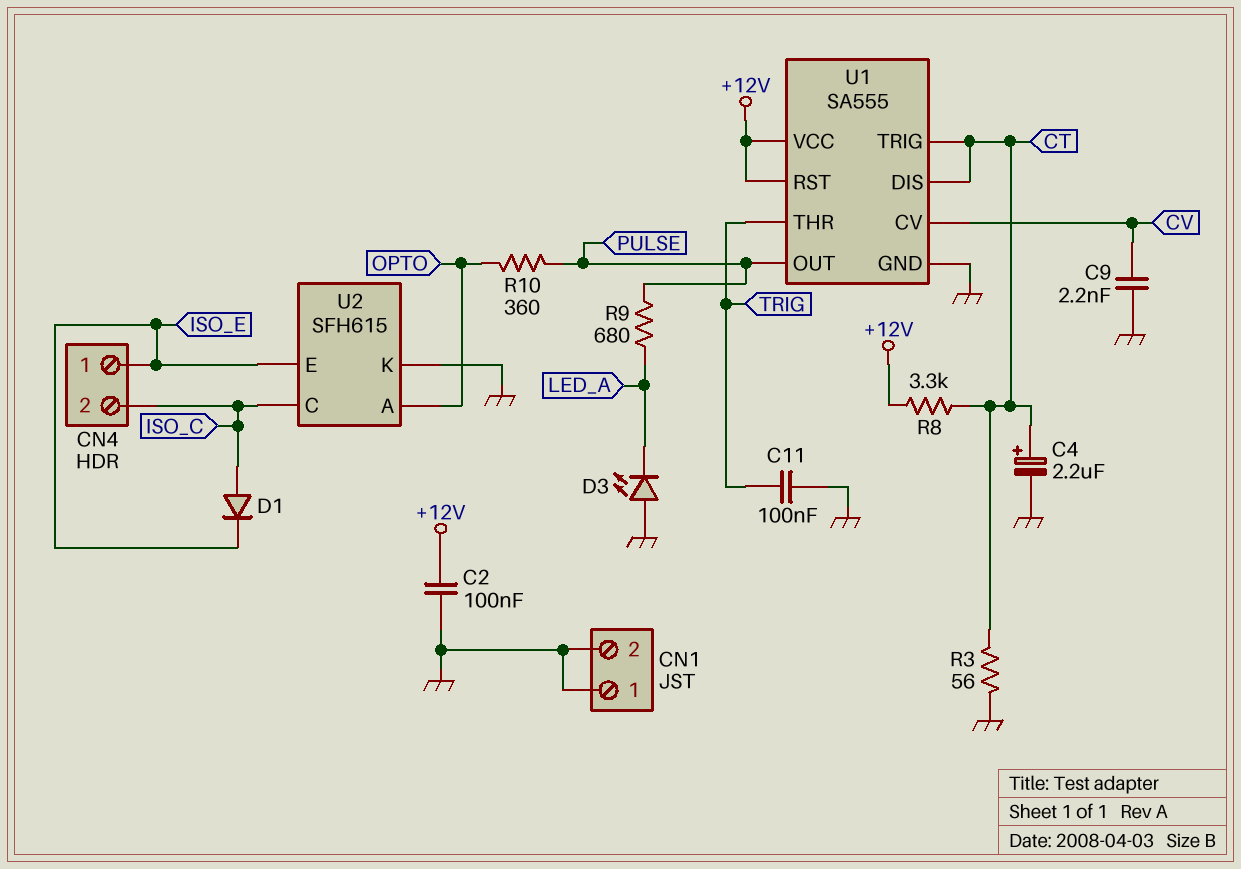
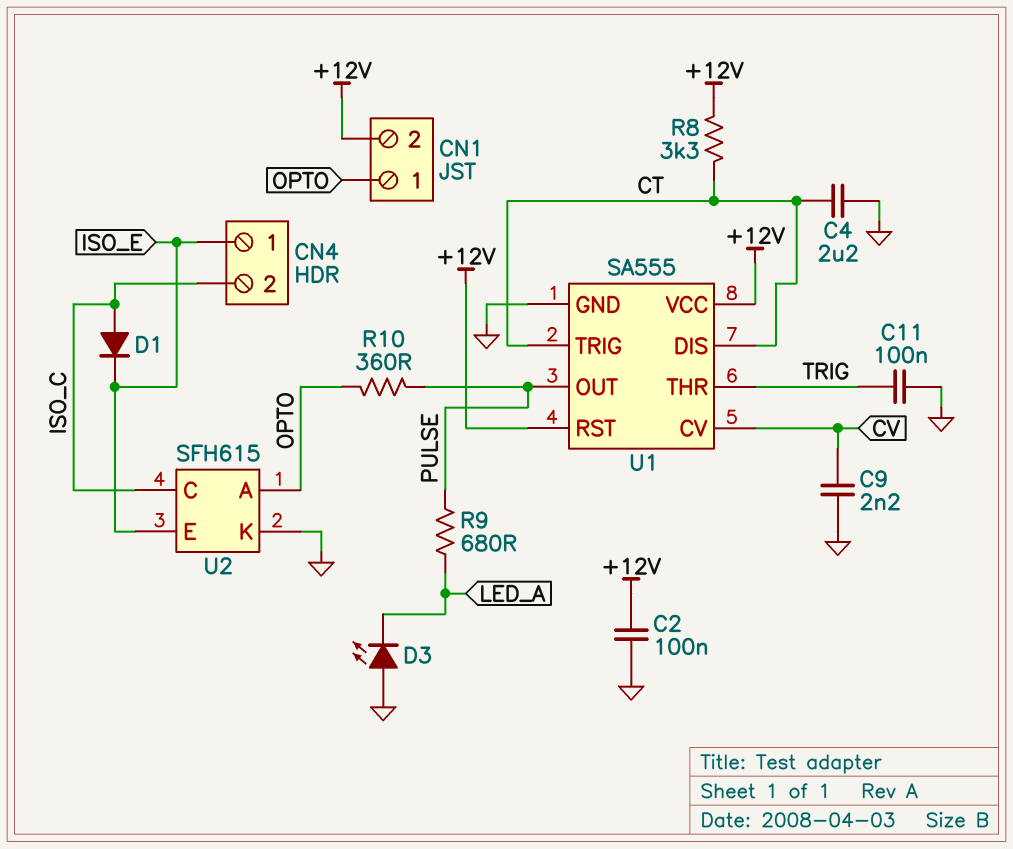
C4: 2.2uF (plus CT, minus GND) -> 2.2uF (CT, GND)
CN1 pin 1: GND -> OPTO
CN1 pin 2: GND -> +12V
R3: 56 (CT, GND) -> none

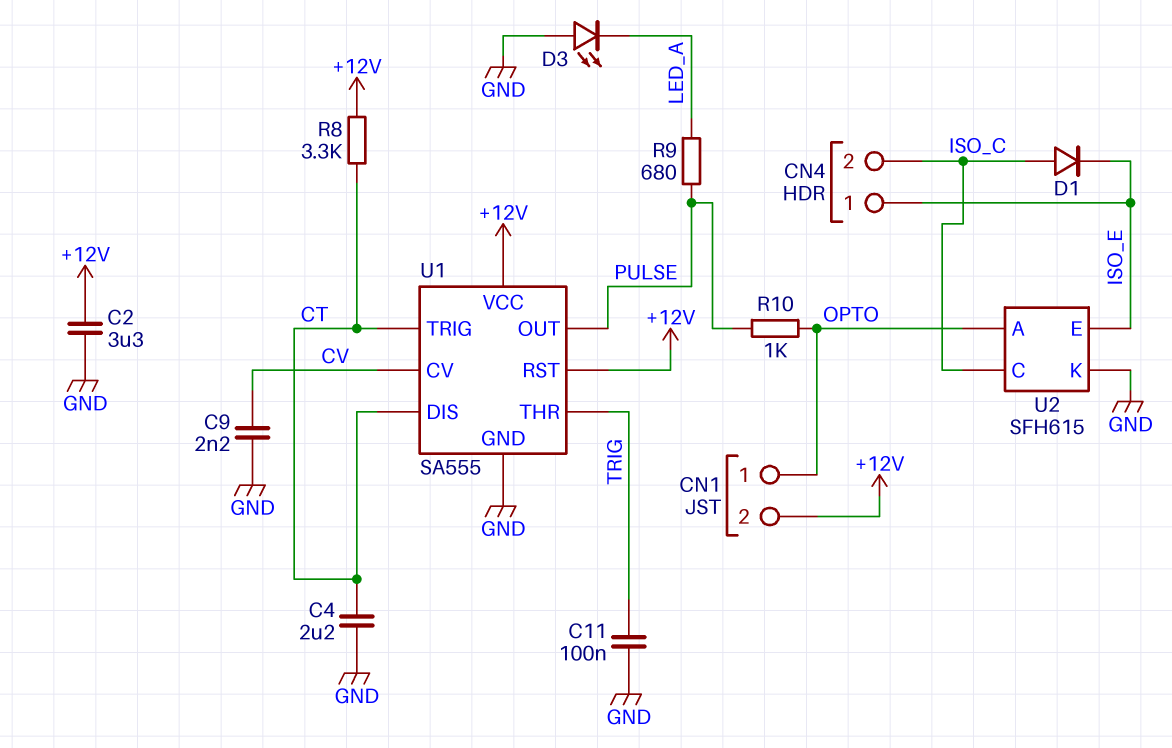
C2: 100nF (+12V, GND) -> 3.3uF (+12V, GND)
R10: 360 (OPTO, PULSE) -> 1k (OPTO, PULSE)

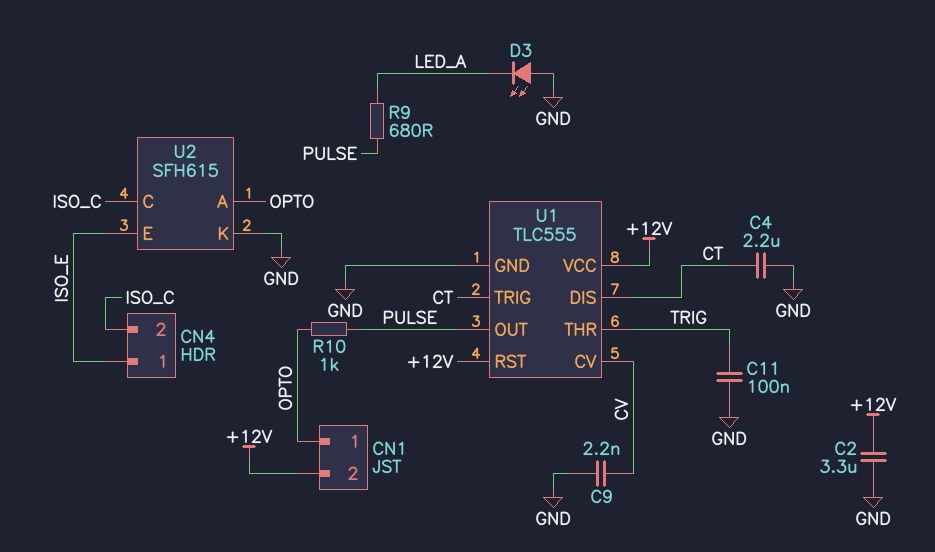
D1: diode (A ISO_C, K ISO_E) -> none
R8: 3.3k (+12V, CT) -> none
U1: SA555 -> TLC555

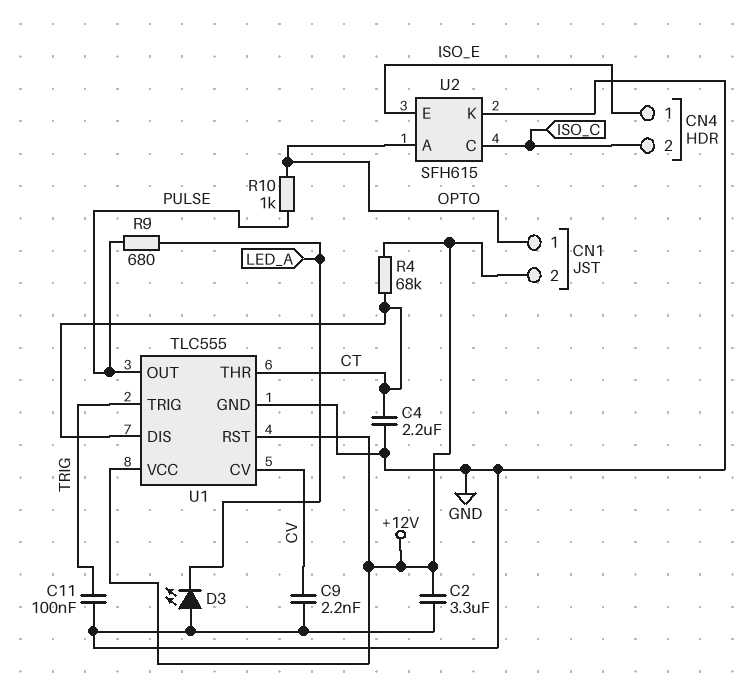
R4: none -> 68k (+12V, CT)
U1 pin THR: TRIG -> CT
U1 pin TRIG: CT -> TRIG

